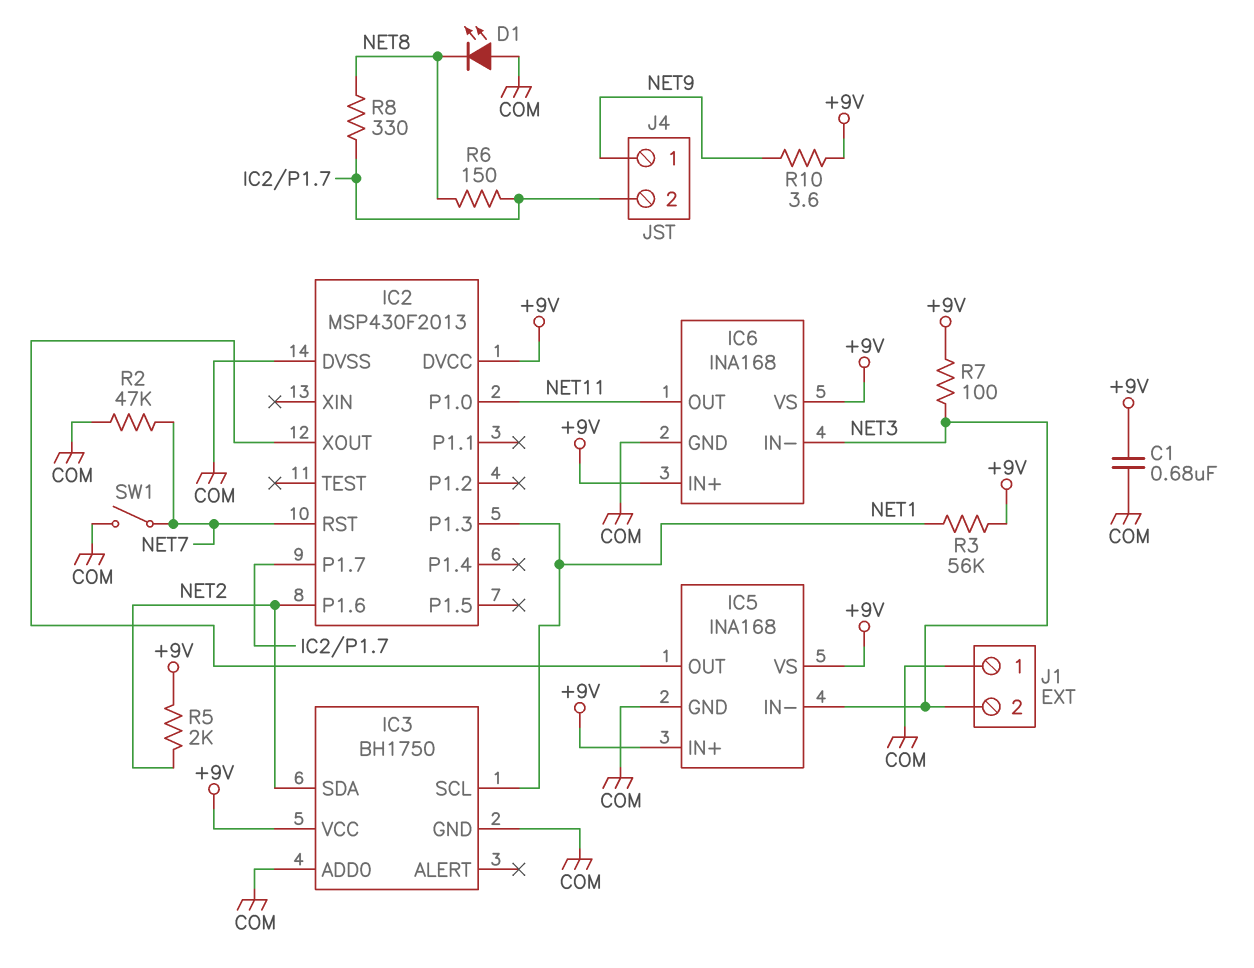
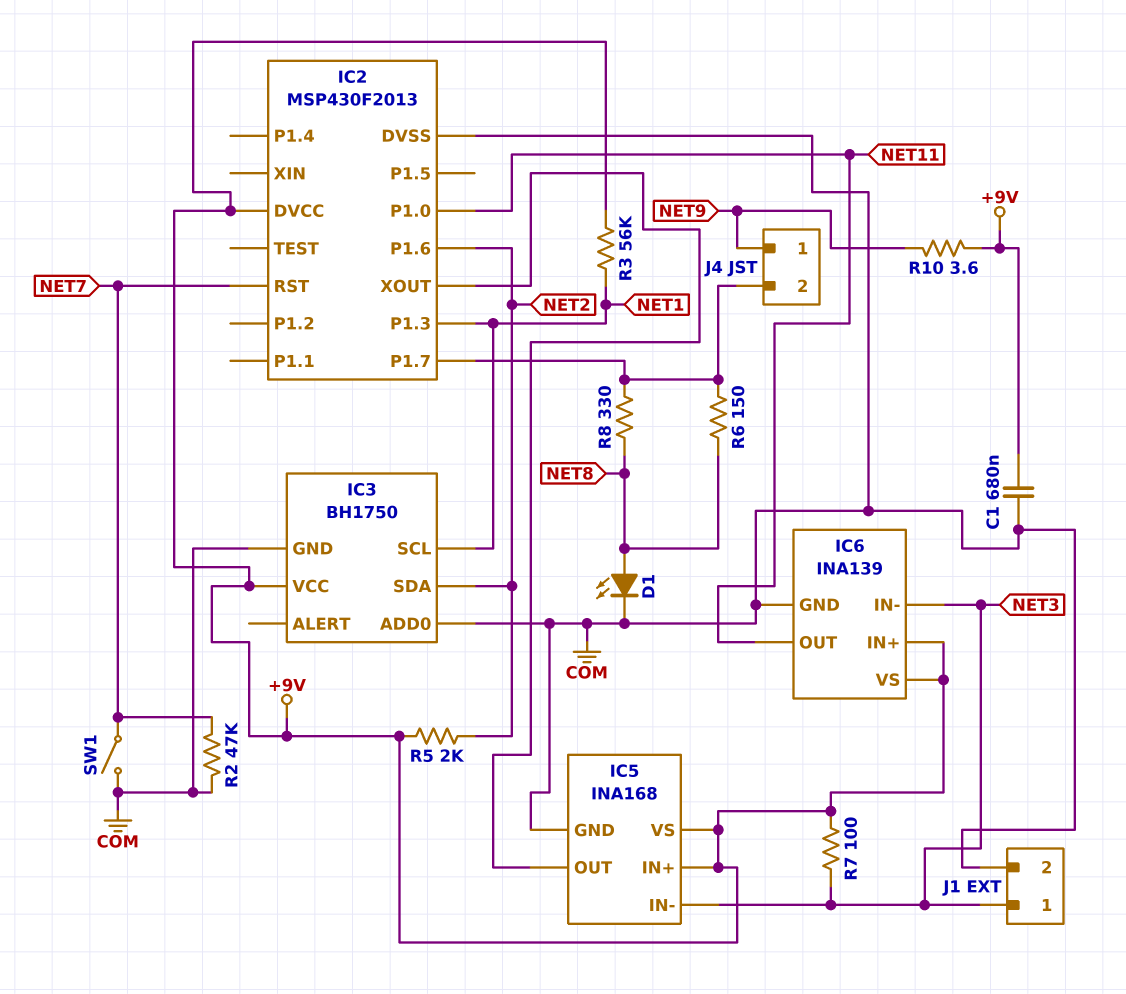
D1: LED (A COM, K NET8) -> LED (A NET8, K COM)
IC6: INA168 -> INA139
J1 pin 1: COM -> NET3
J1 pin 2: NET3 -> COM

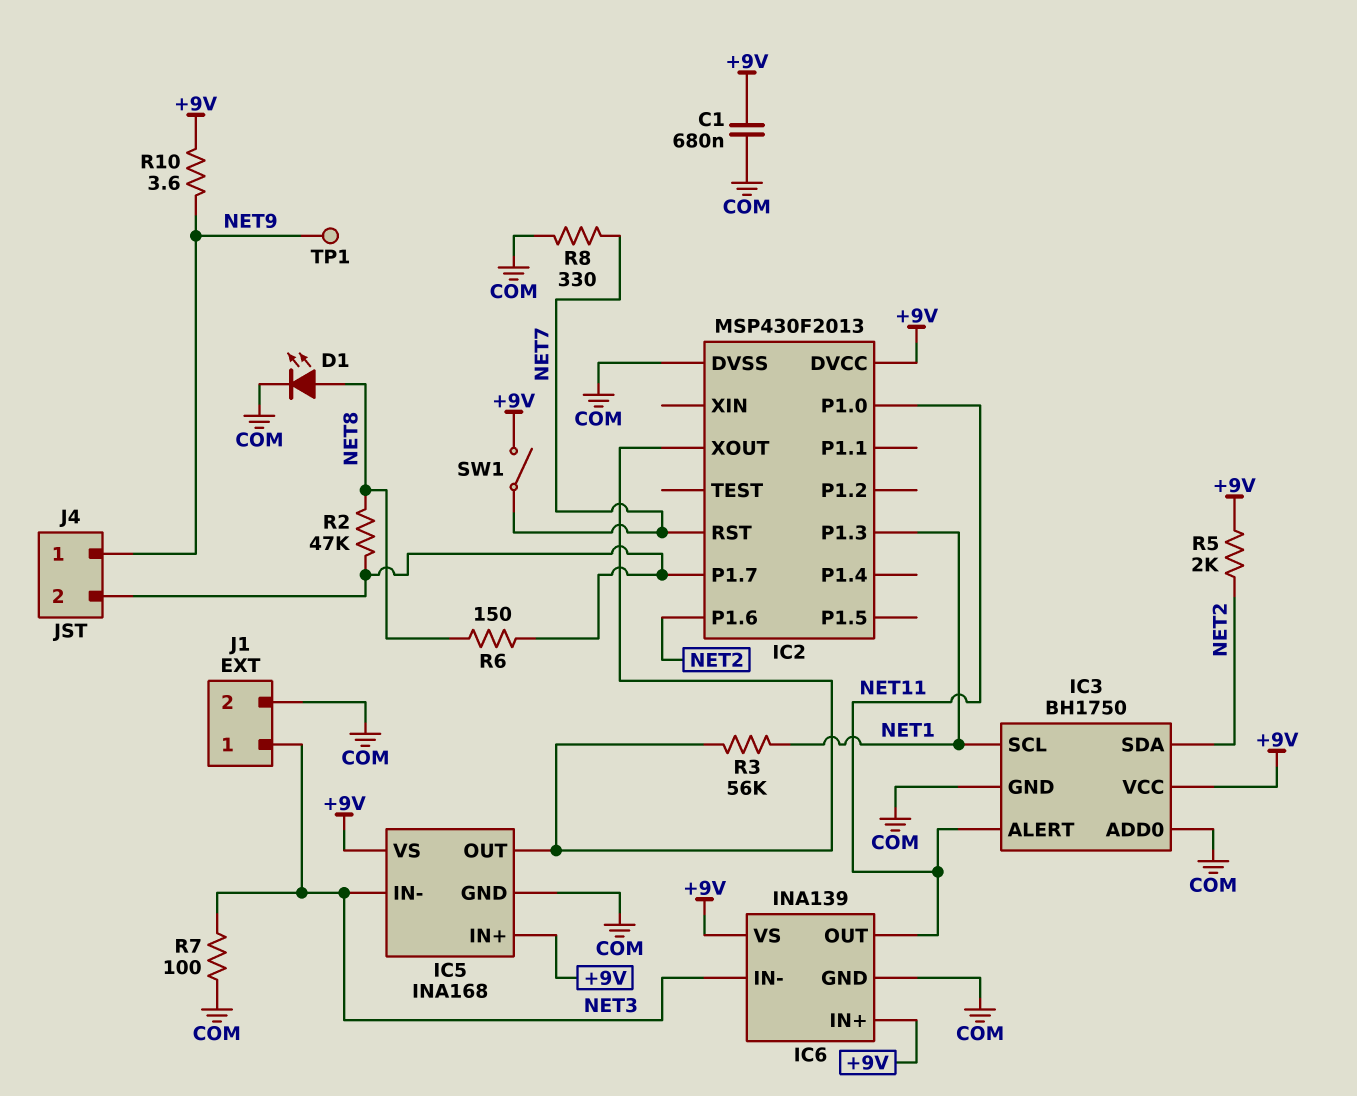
IC3 pin ALERT: none -> NET11
R2: 47k (COM, NET7) -> 47k (IC2/P1.7, NET8)
R3: 56k (+9V, NET1) -> 56k (IC2/XOUT, NET1)
R7: 100 (+9V, NET3) -> 100 (COM, NET3)
R8: 330 (IC2/P1.7, NET8) -> 330 (COM, NET7)
SW1: switch (COM, NET7) -> switch (+9V, NET7)
TP1: none -> test point (NET9)

